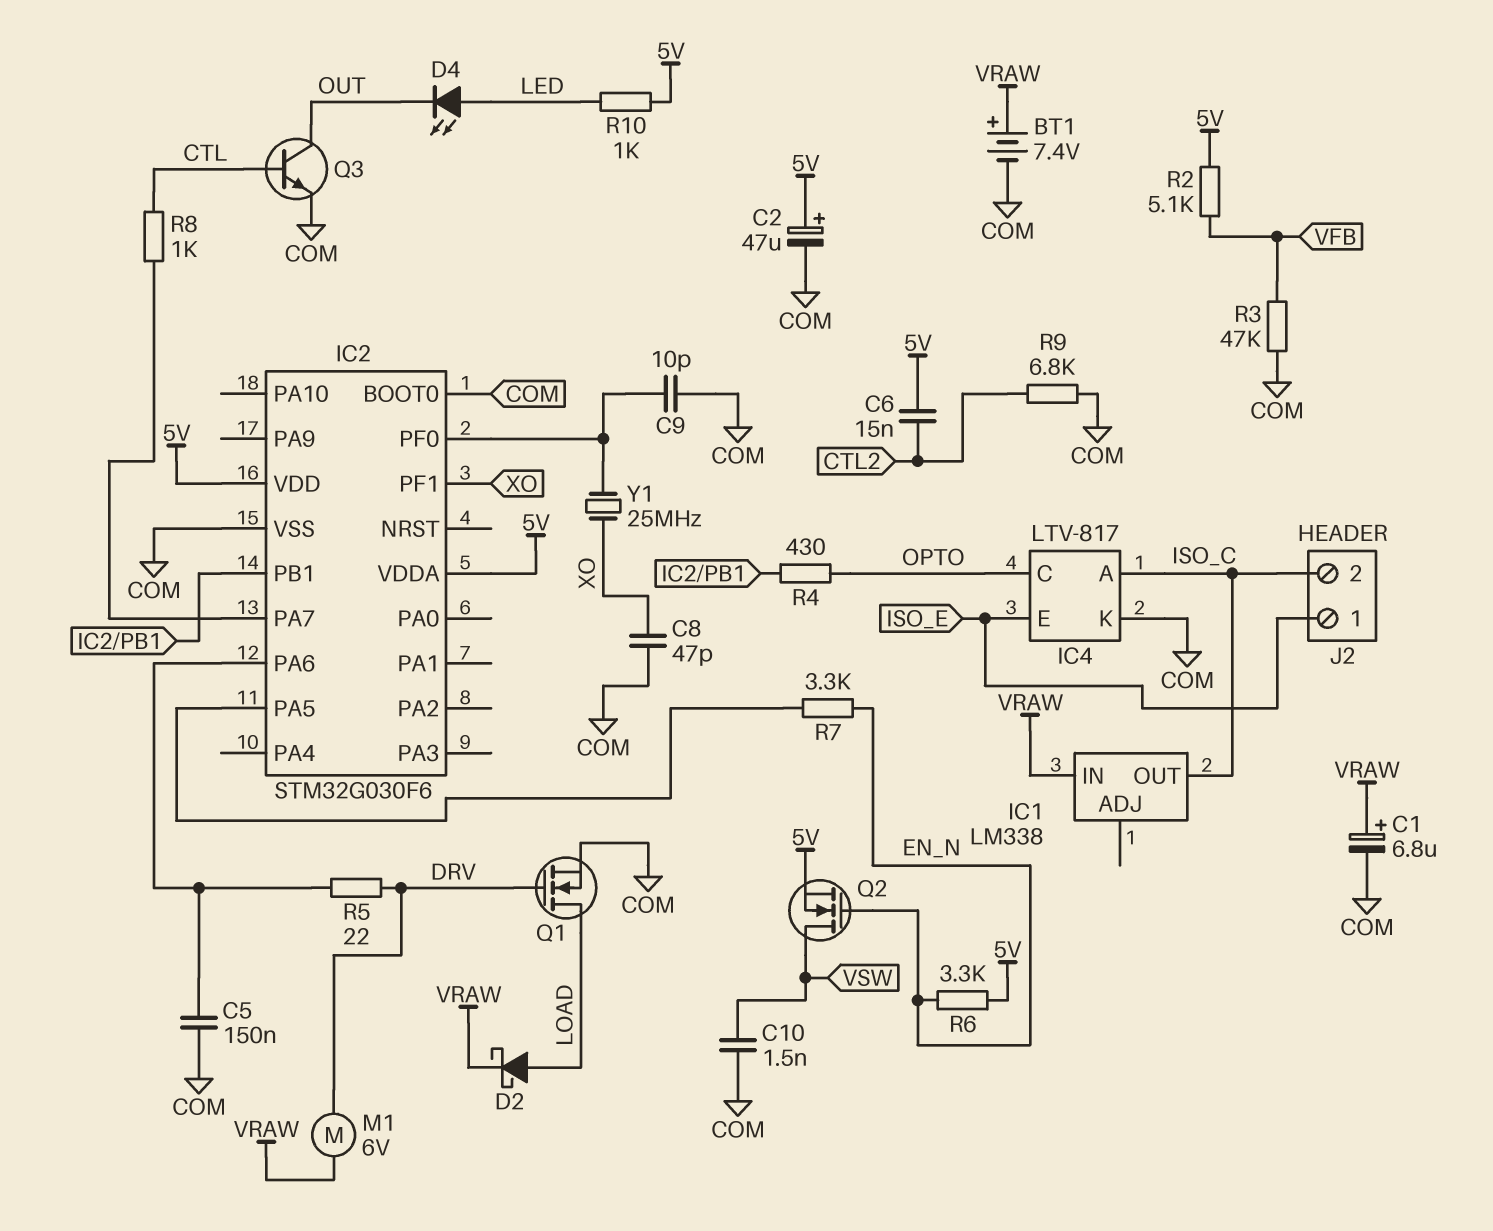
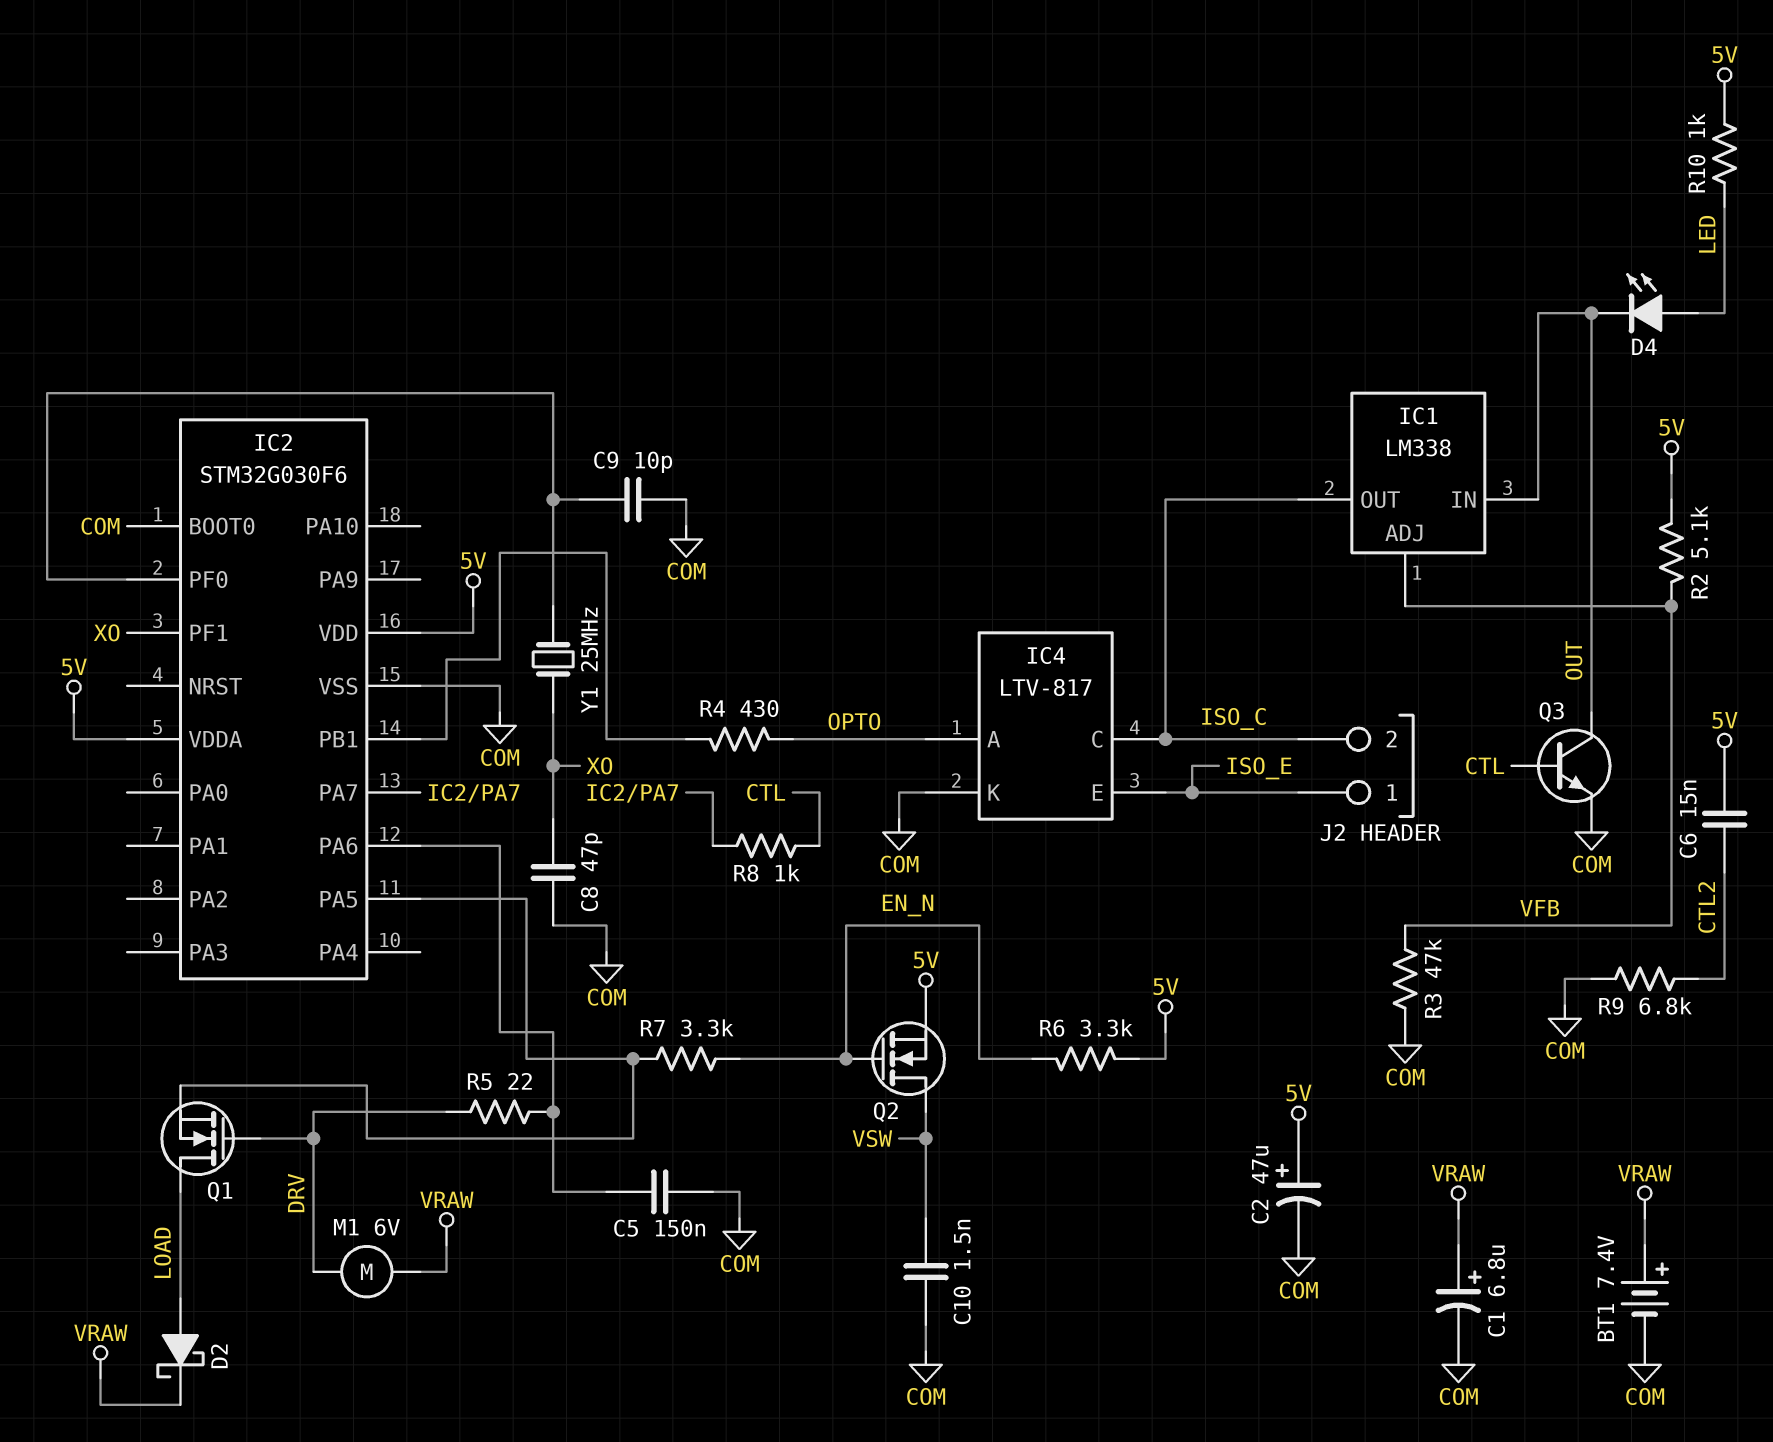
IC1 pin ADJ: none -> VFB
IC1 pin IN: VRAW -> OUT
IC4 pin A: ISO_C -> OPTO
IC4 pin C: OPTO -> ISO_C
Q1: NMOS (G DRV, D LOAD, S COM) -> NMOS (G DRV, D LOAD, S IC2/PA5)

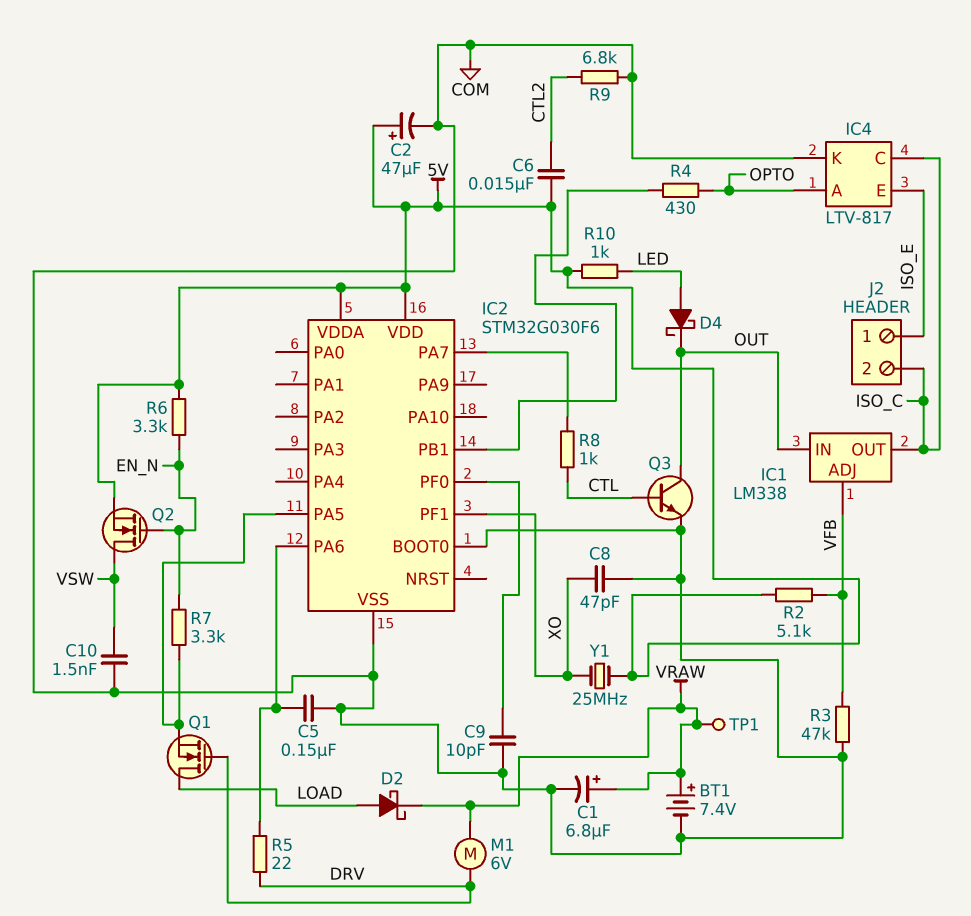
D4: LED (A LED, K OUT) -> schottky (A LED, K OUT)
TP1: none -> test point (VRAW)
Y1: 25MHz (IC2/PF0, XO) -> 25MHz (5V, XO)

